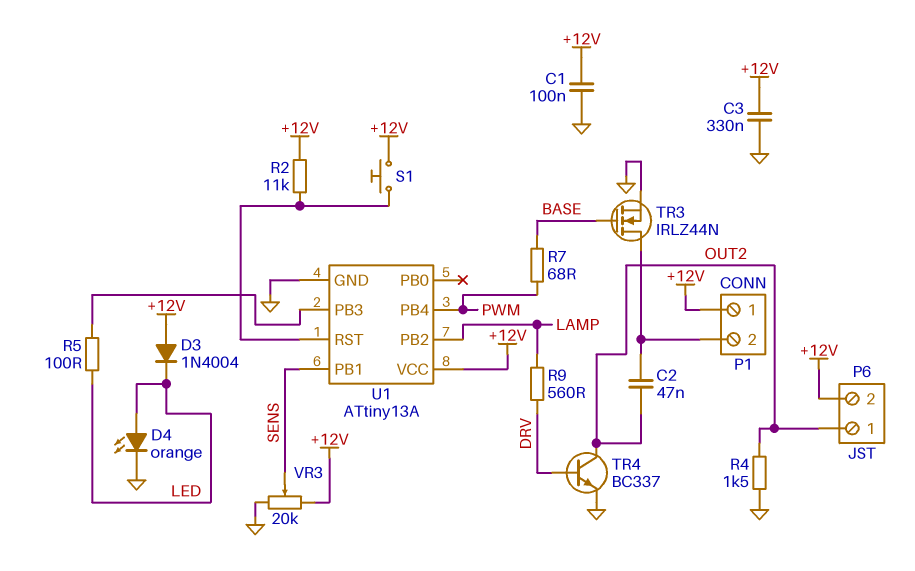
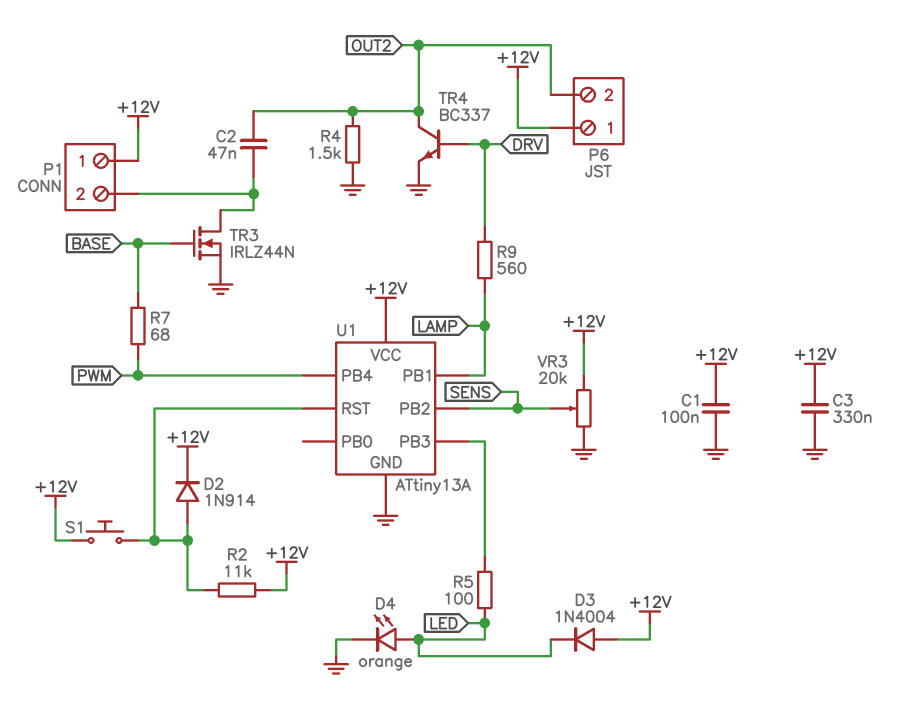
D2: none -> diode 1N914 (A U1/RST, K +12V)
P6 pin 1: OUT2 -> +12V
P6 pin 2: +12V -> OUT2
U1 pin PB1: SENS -> LAMP
U1 pin PB2: LAMP -> SENS

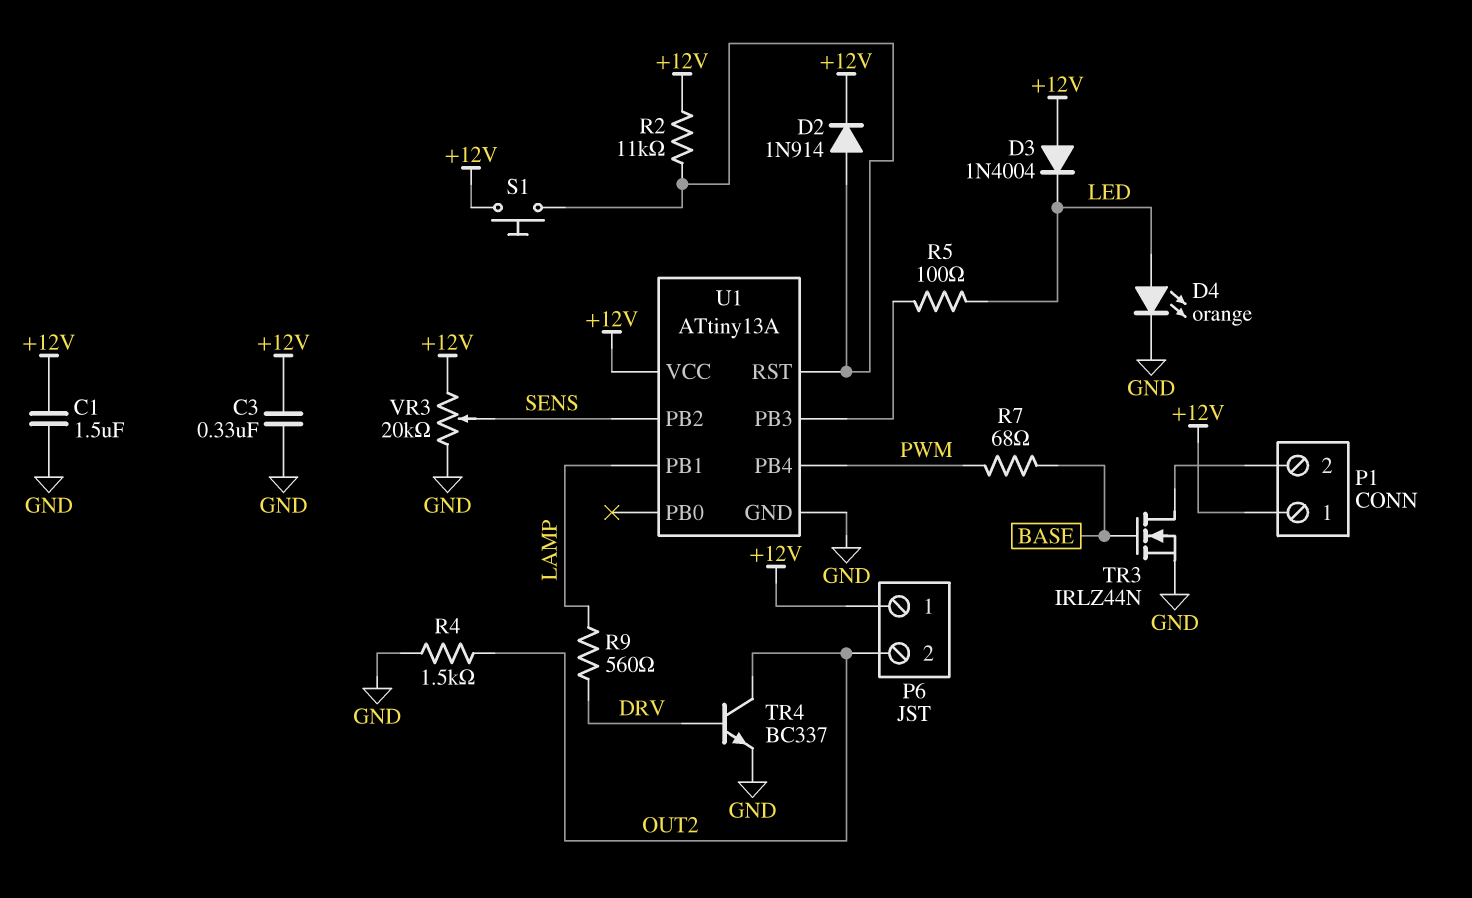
C1: 100nF (+12V, GND) -> 1.5uF (+12V, GND)
C2: 47nF (OUT2, P1/2) -> none

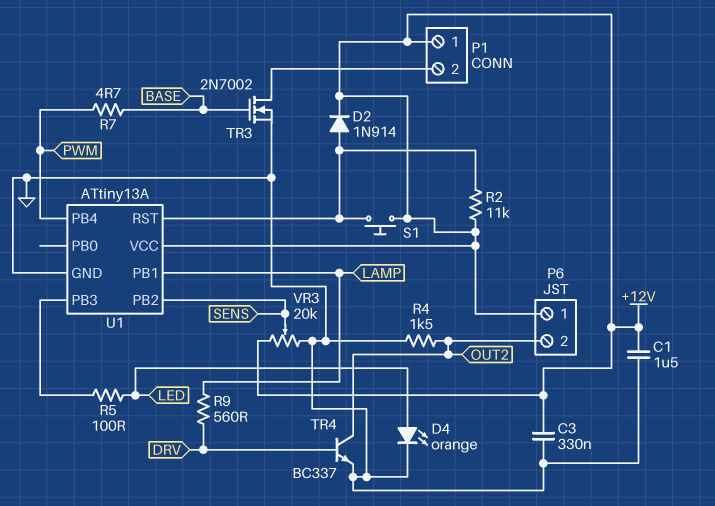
D3: diode 1N4004 (A +12V, K LED) -> none
R7: 68 (BASE, PWM) -> 4.7 (BASE, PWM)
TR3: NMOS IRLZ44N (G BASE, D P1/2, S GND) -> NMOS 2N7002 (G BASE, D P1/2, S GND)

